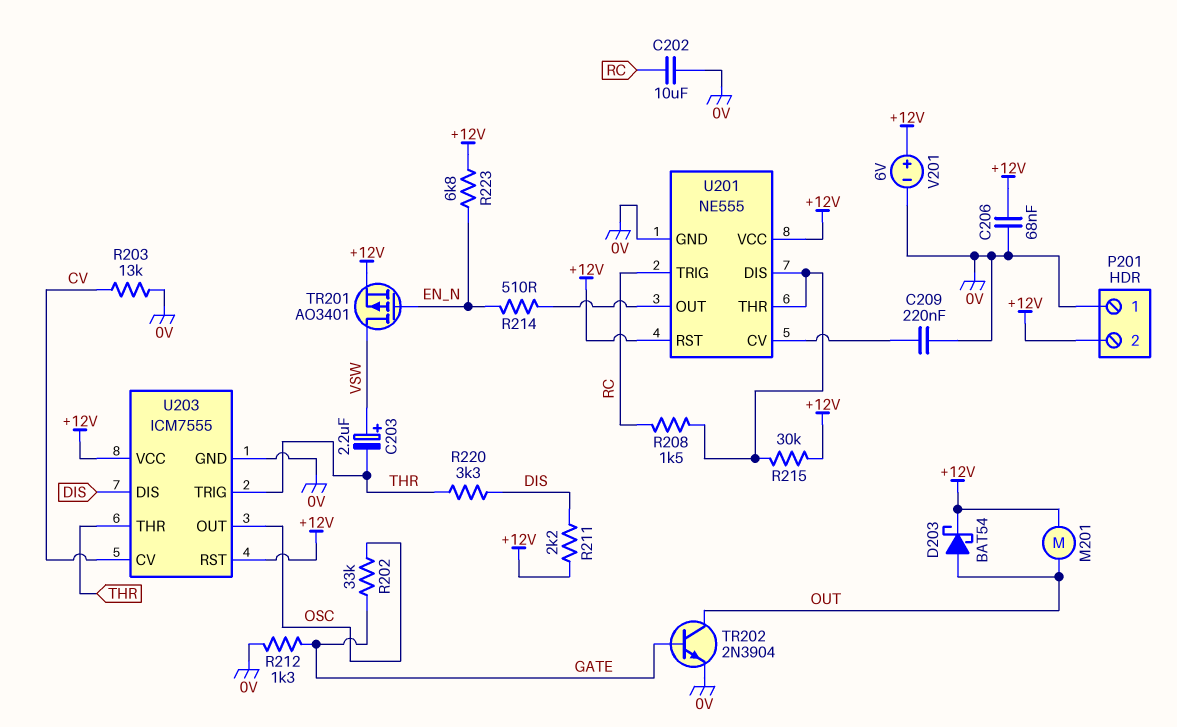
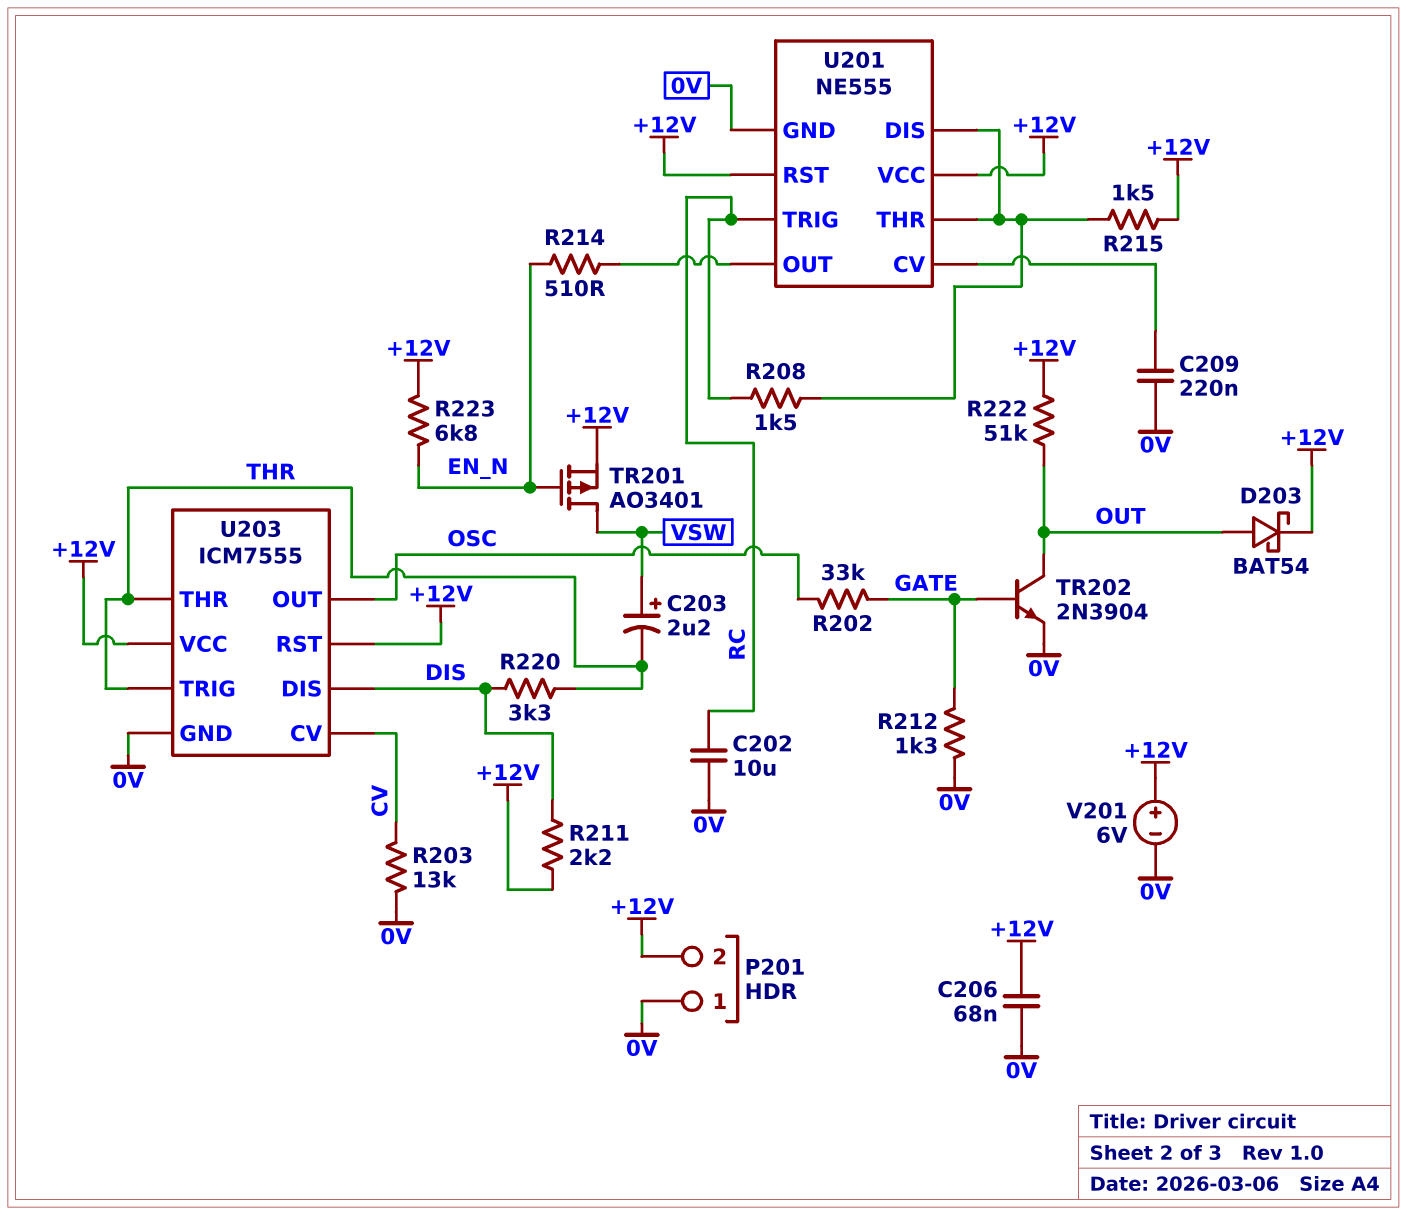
M201: motor (+12V, OUT) -> none
R215: 30k (+12V, U201/DIS) -> 1.5k (+12V, U201/DIS)
R222: none -> 51k (+12V, OUT)

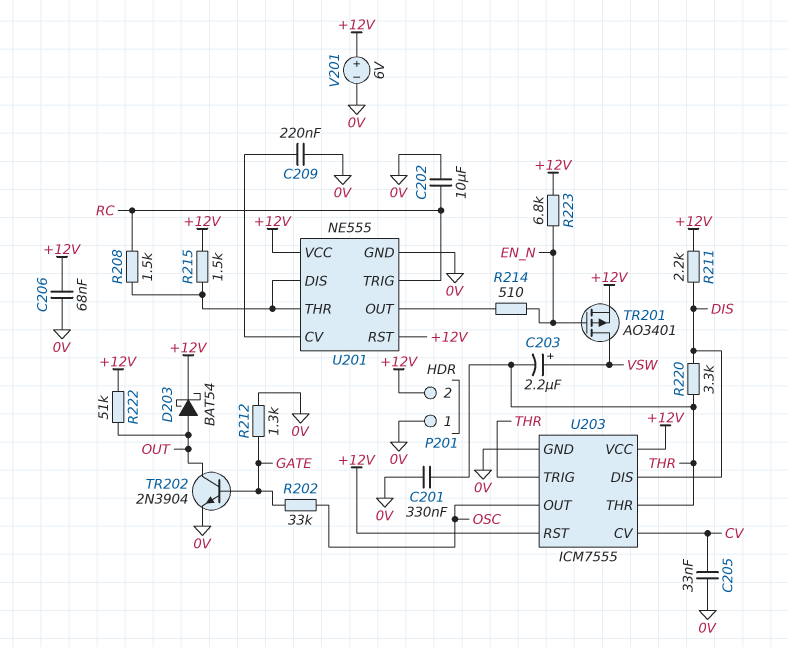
C201: none -> 330nF (0V, THR)
C205: none -> 33nF (0V, CV)
R203: 13k (0V, CV) -> none

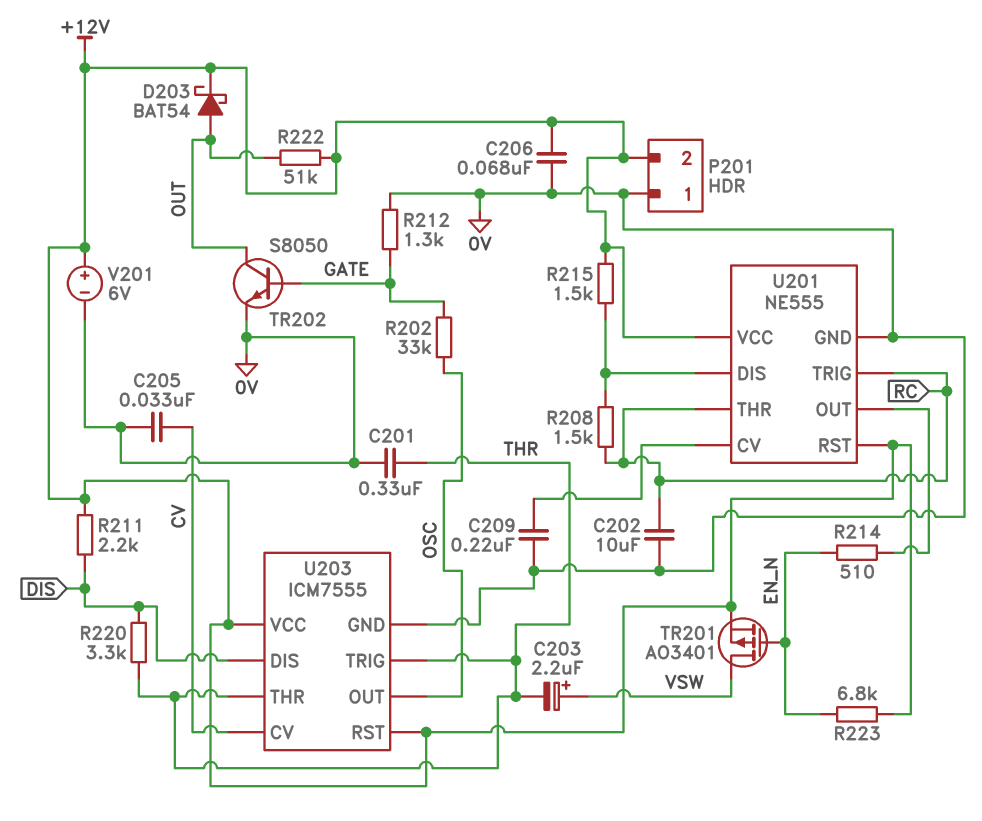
TR202: NPN 2N3904 (B GATE, C OUT, E 0V) -> NPN S8050 (B GATE, C OUT, E 0V)
U201 pin THR: U201/DIS -> RC

